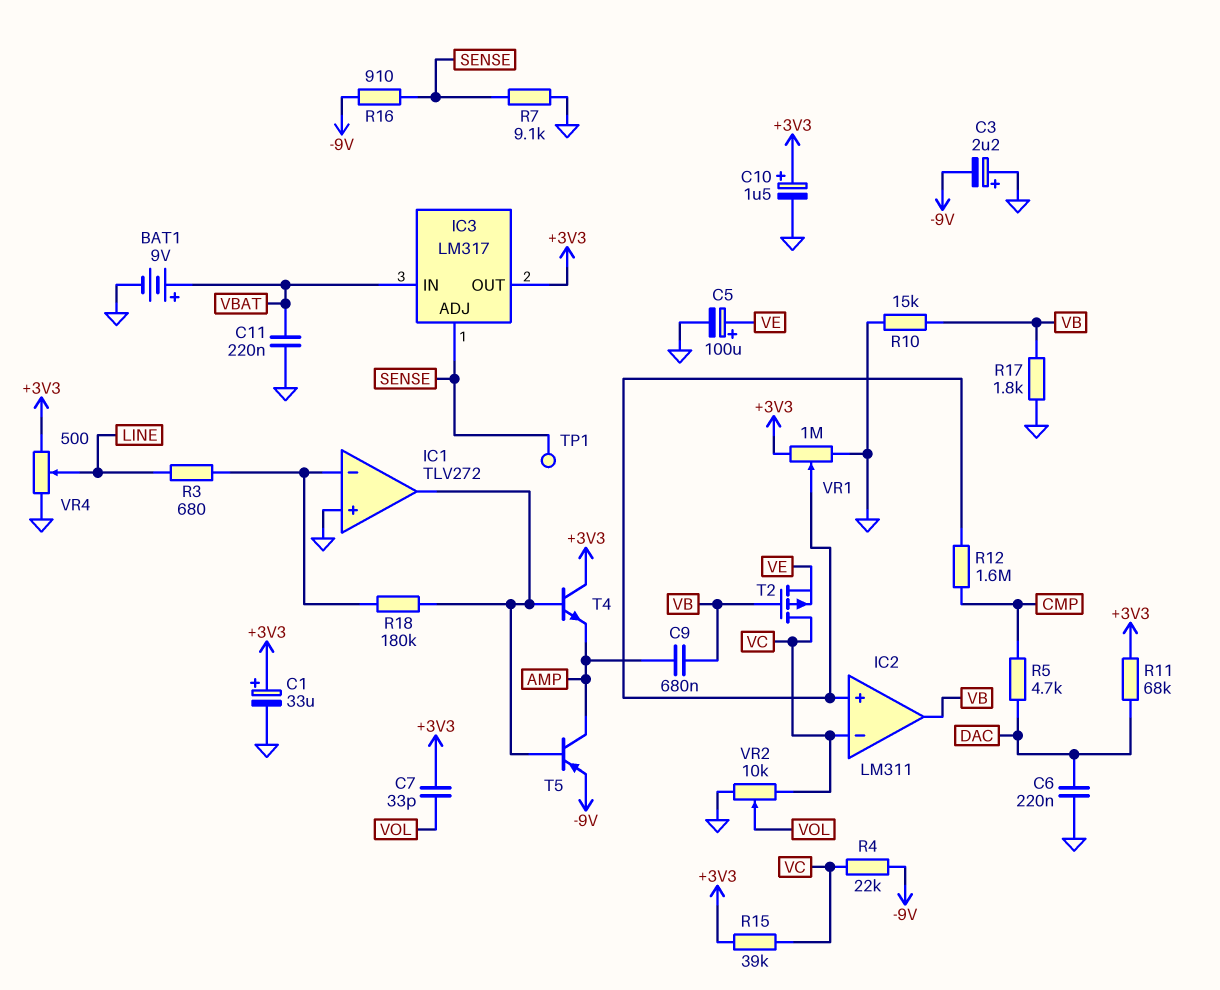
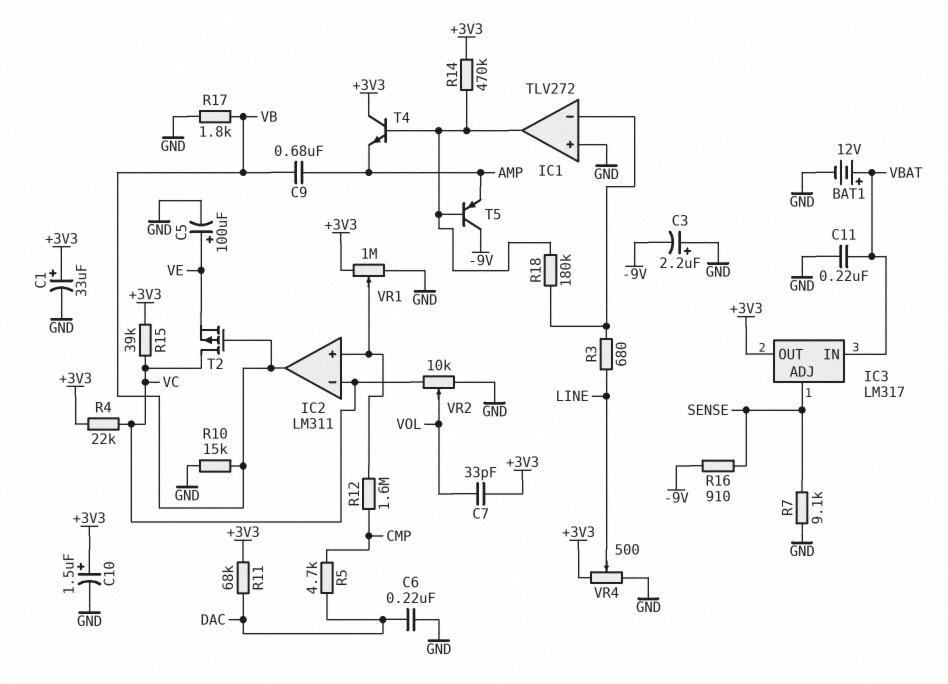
BAT1: 9V (plus VBAT, minus GND) -> 12V (plus VBAT, minus GND)
R4: 22k (-9V, VC) -> 22k (+3V3, VC)
R14: none -> 470k (+3V3, IC1/out)
T5: PNP (B IC1/out, C AMP, E -9V) -> PNP (B IC1/out, C -9V, E AMP)
TP1: test point (SENSE) -> none

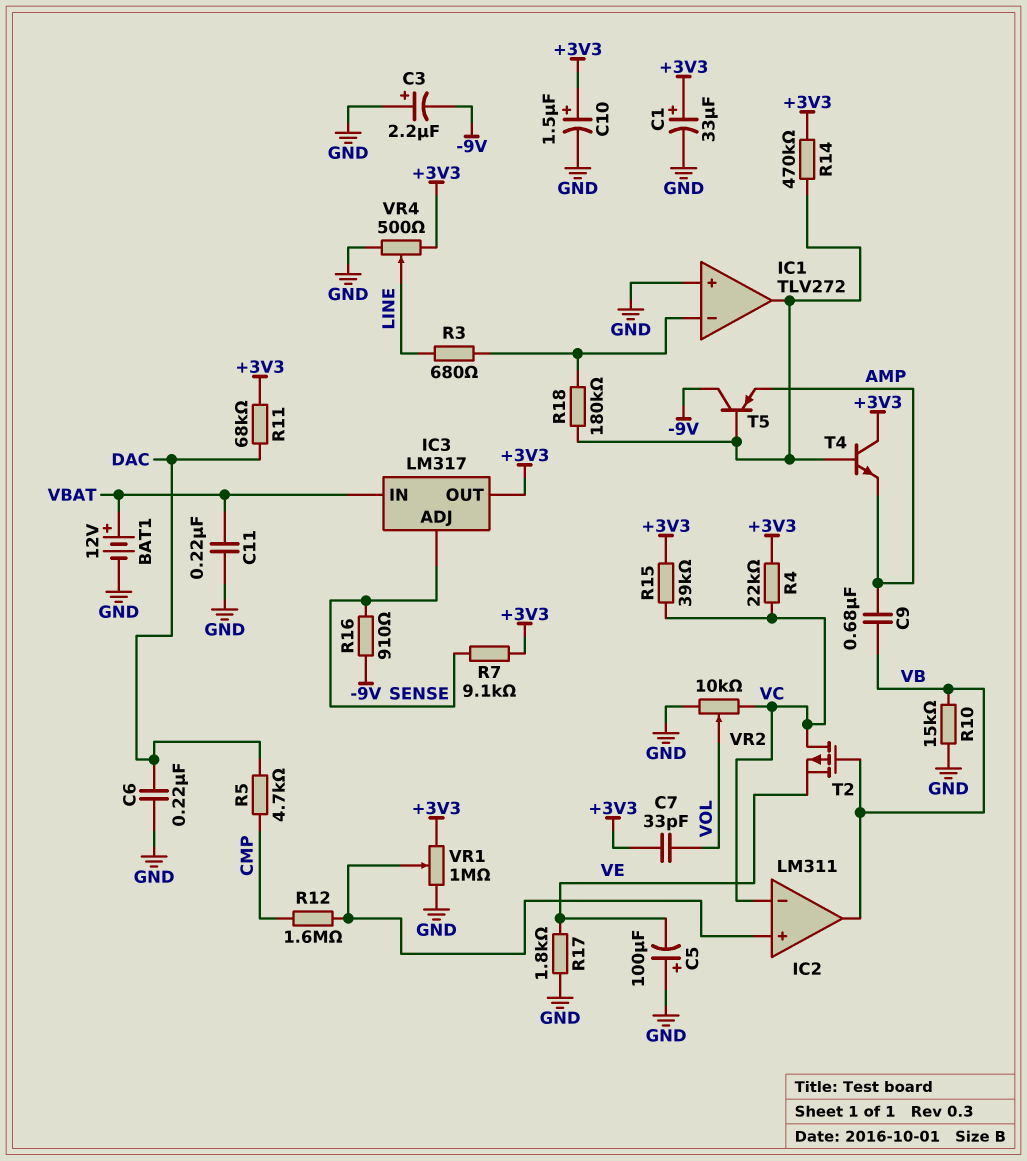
C5: 100uF (plus VE, minus GND) -> 100uF (plus GND, minus VE)
R7: 9.1k (GND, SENSE) -> 9.1k (+3V3, SENSE)
R17: 1.8k (GND, VB) -> 1.8k (GND, VE)

